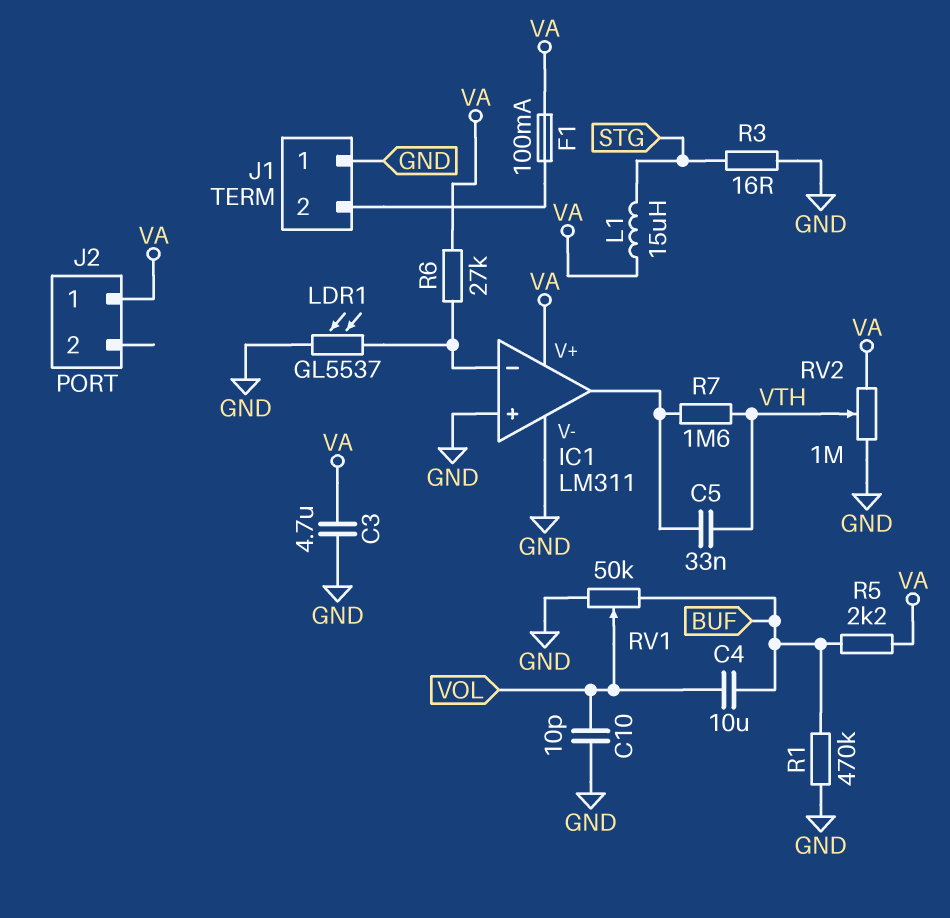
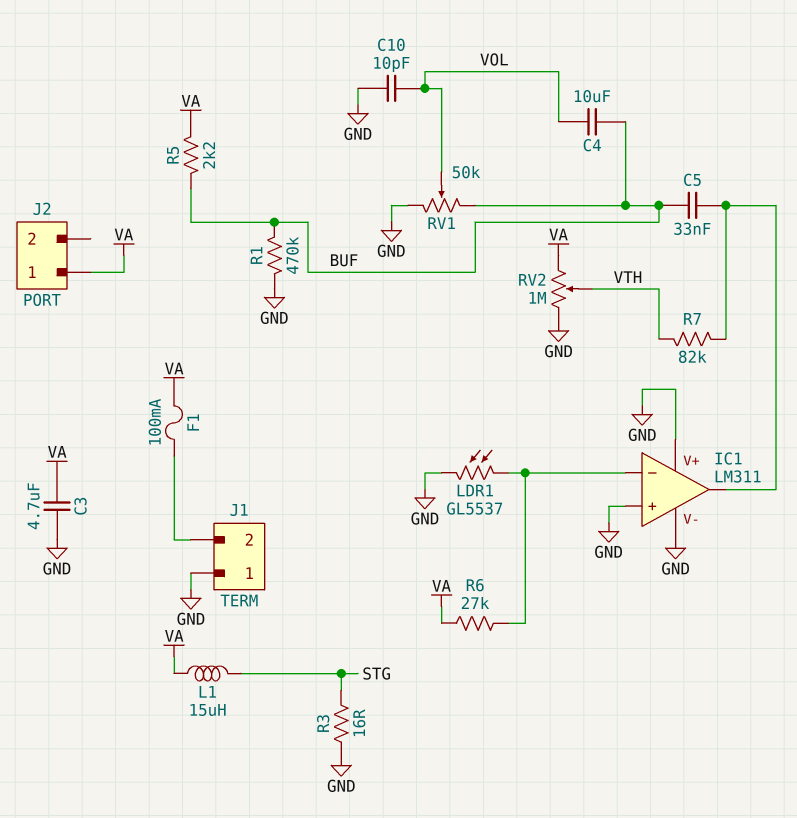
C5: 33nF (IC1/out, VTH) -> 33nF (BUF, IC1/out)
IC1 pin V+: VA -> GND
R7: 1.6M (IC1/out, VTH) -> 82k (IC1/out, VTH)

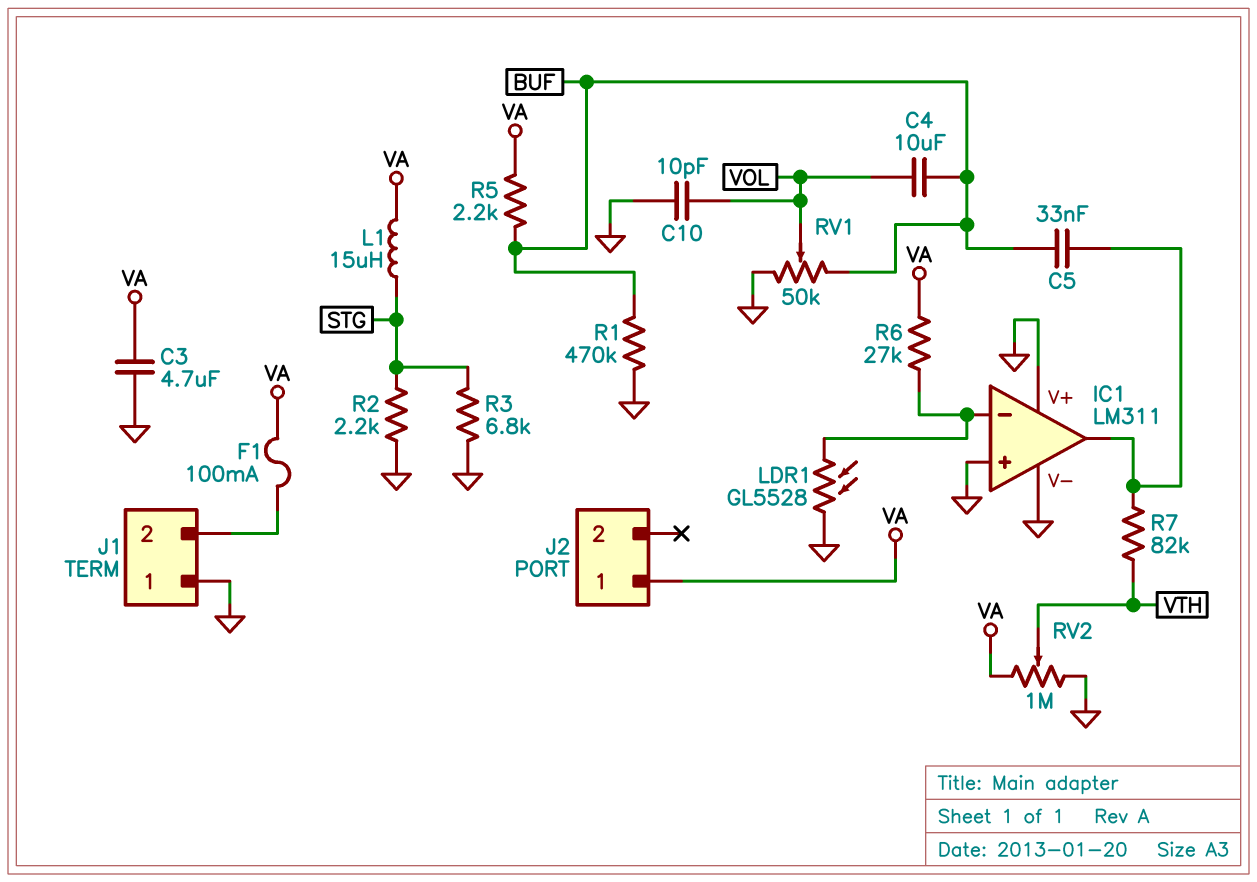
LDR1: GL5537 (GND, IC1/in-) -> GL5528 (GND, IC1/in-)
R2: none -> 2.2k (GND, STG)
R3: 16 (GND, STG) -> 6.8k (GND, STG)

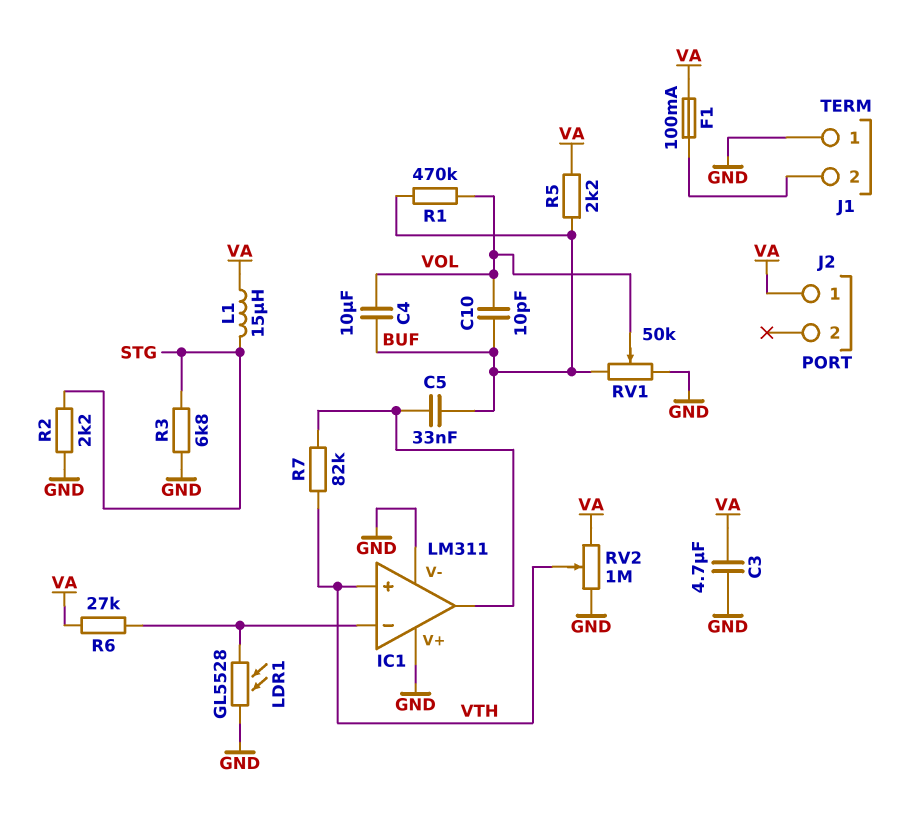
C10: 10pF (GND, VOL) -> 10pF (BUF, VOL)
IC1 pin in+: GND -> VTH
R1: 470k (BUF, GND) -> 470k (BUF, VOL)

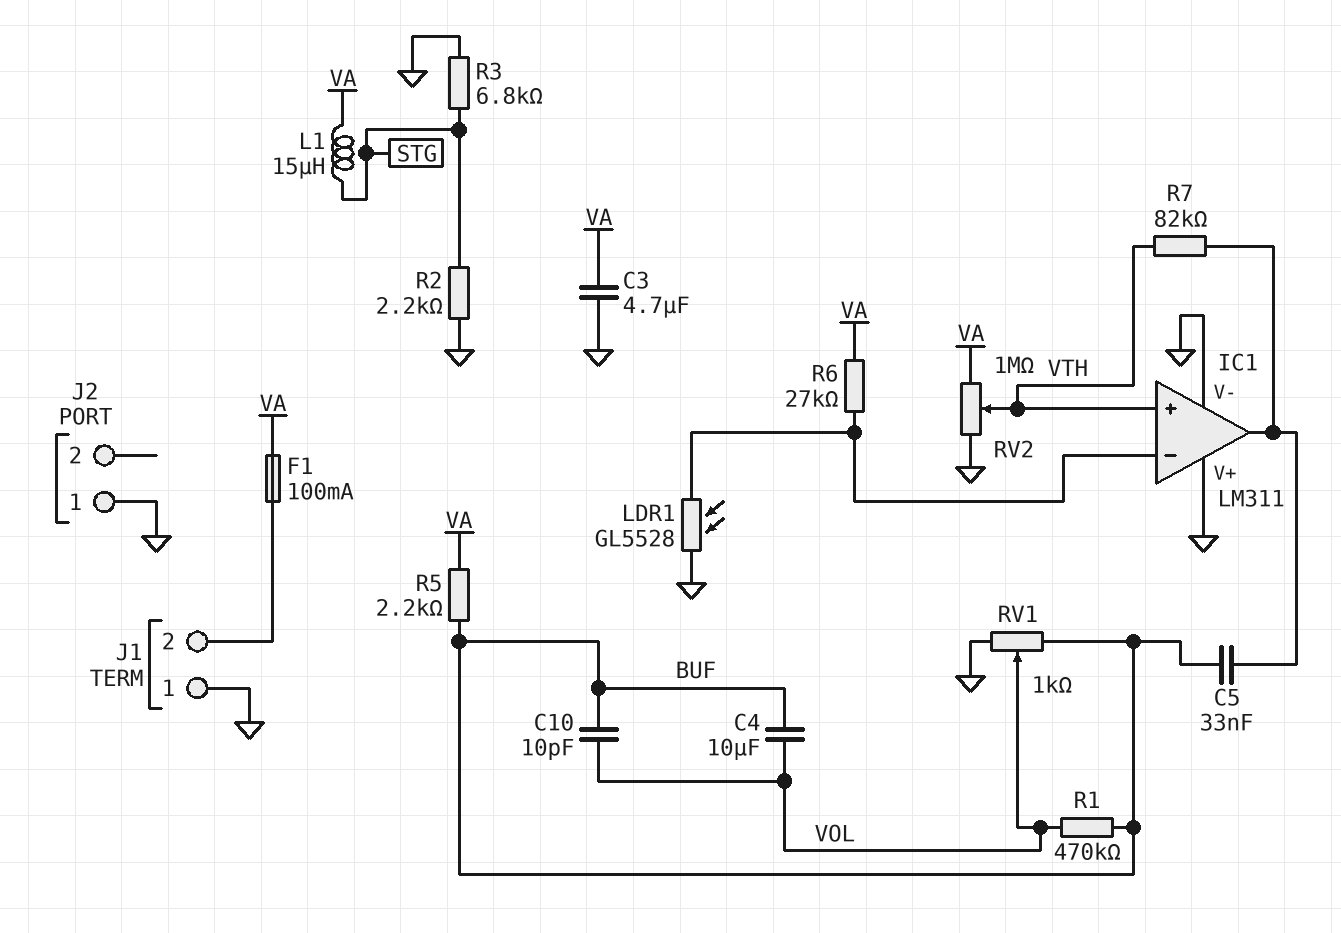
J2 pin 1: VA -> GND
RV1: 50k (BUF, GND, wiper VOL) -> 1k (BUF, GND, wiper VOL)

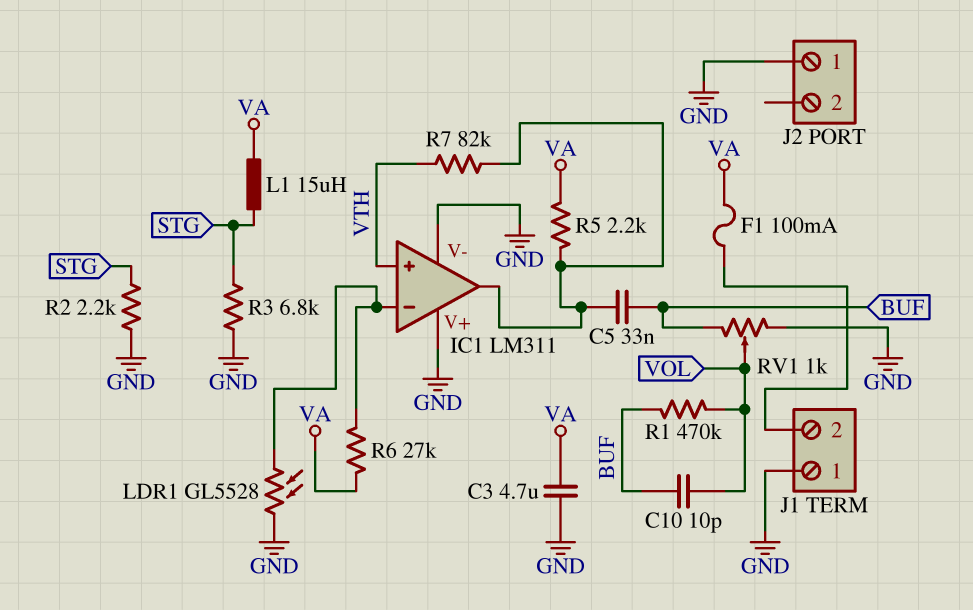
C4: 10uF (BUF, VOL) -> none
R5: 2.2k (BUF, VA) -> 2.2k (IC1/out, VA)
RV2: 1M (GND, VA, wiper VTH) -> none

